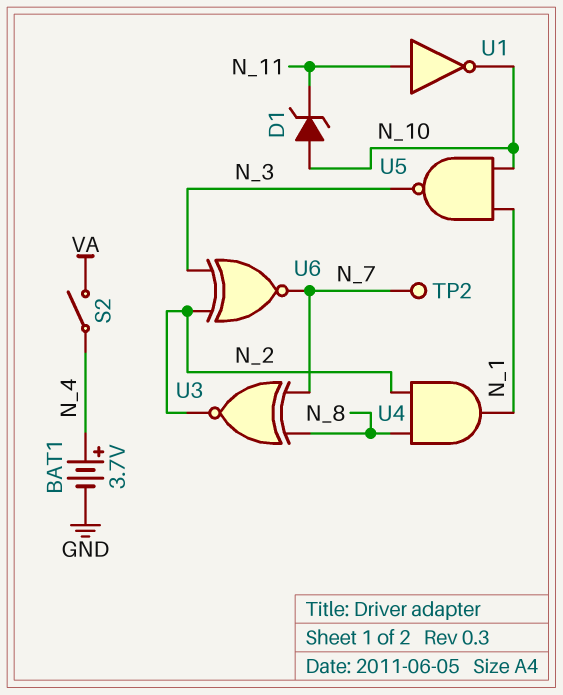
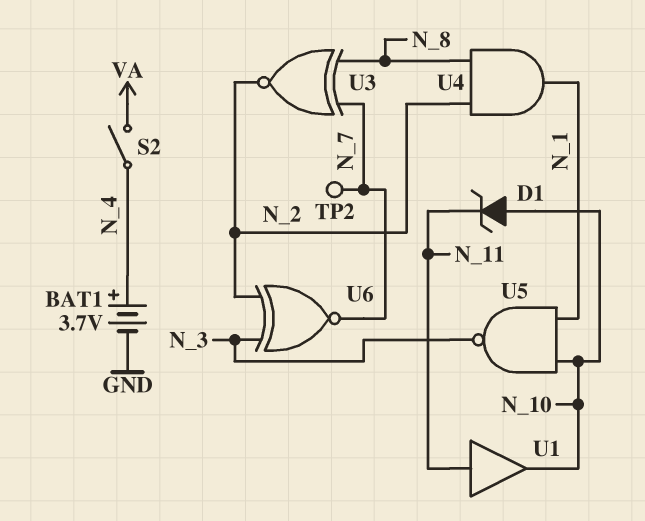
U1: NOT (in N_11, out N_10) -> buffer (in N_11, out N_10)

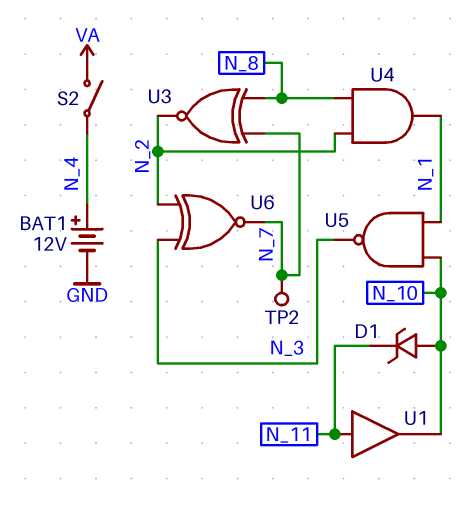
BAT1: 3.7V (plus N_4, minus GND) -> 12V (plus N_4, minus GND)

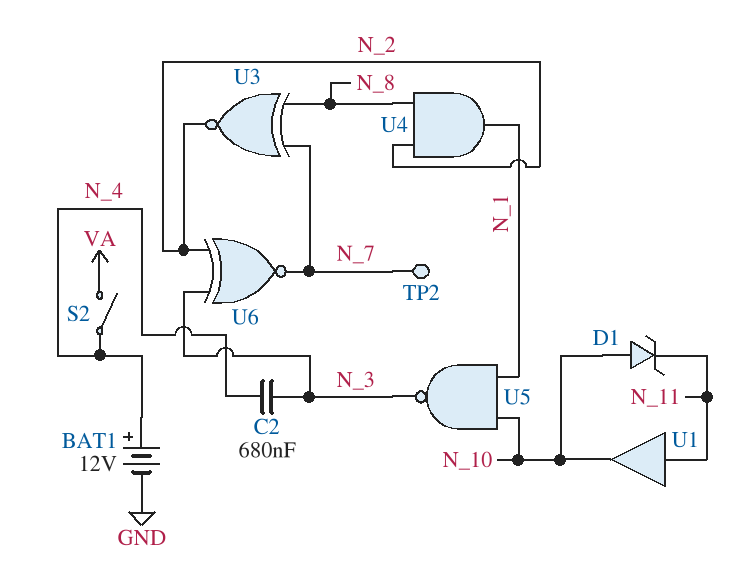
C2: none -> 680nF (N_3, N_4)

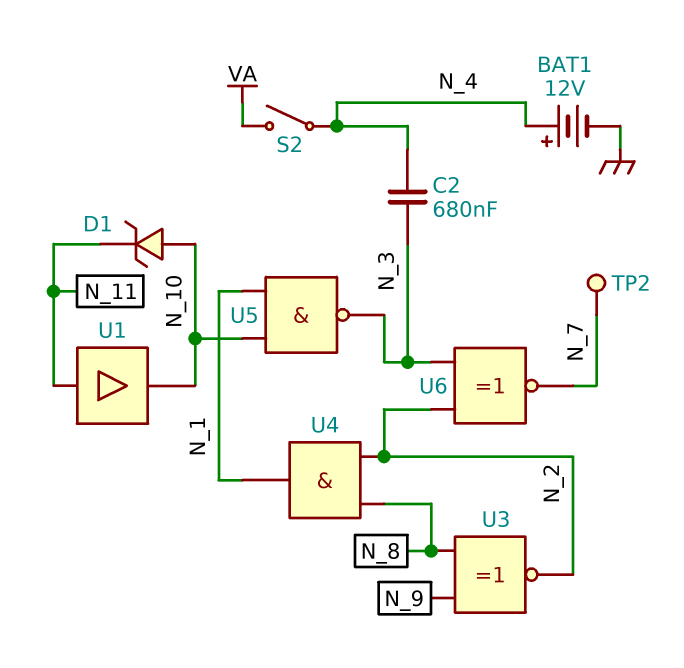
U3: XNOR (in N_7, in N_8, out N_2) -> XNOR (in N_8, in N_9, out N_2)

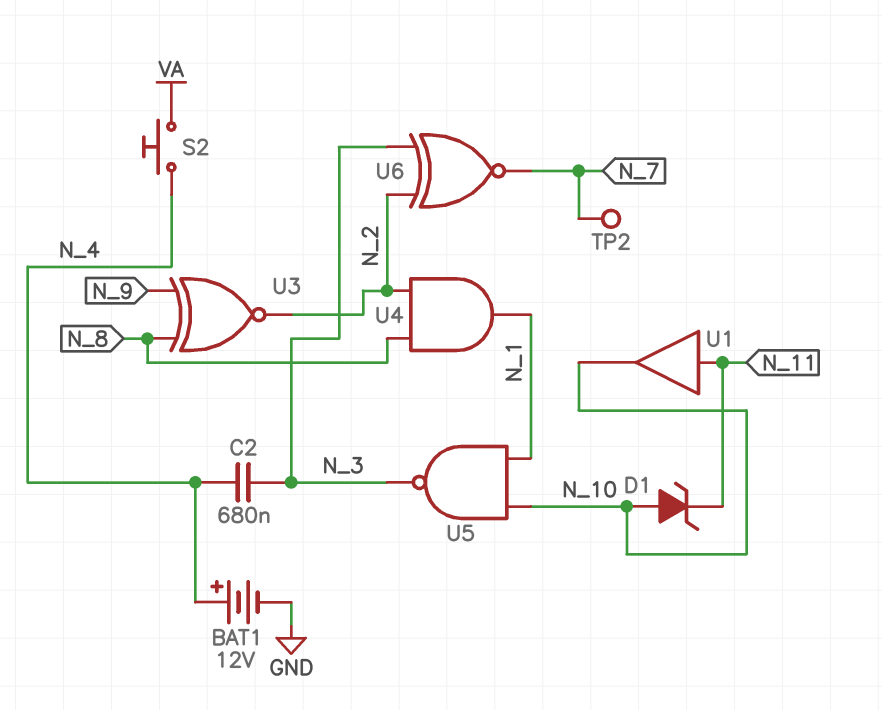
S2: switch (N_4, VA) -> button (N_4, VA)

